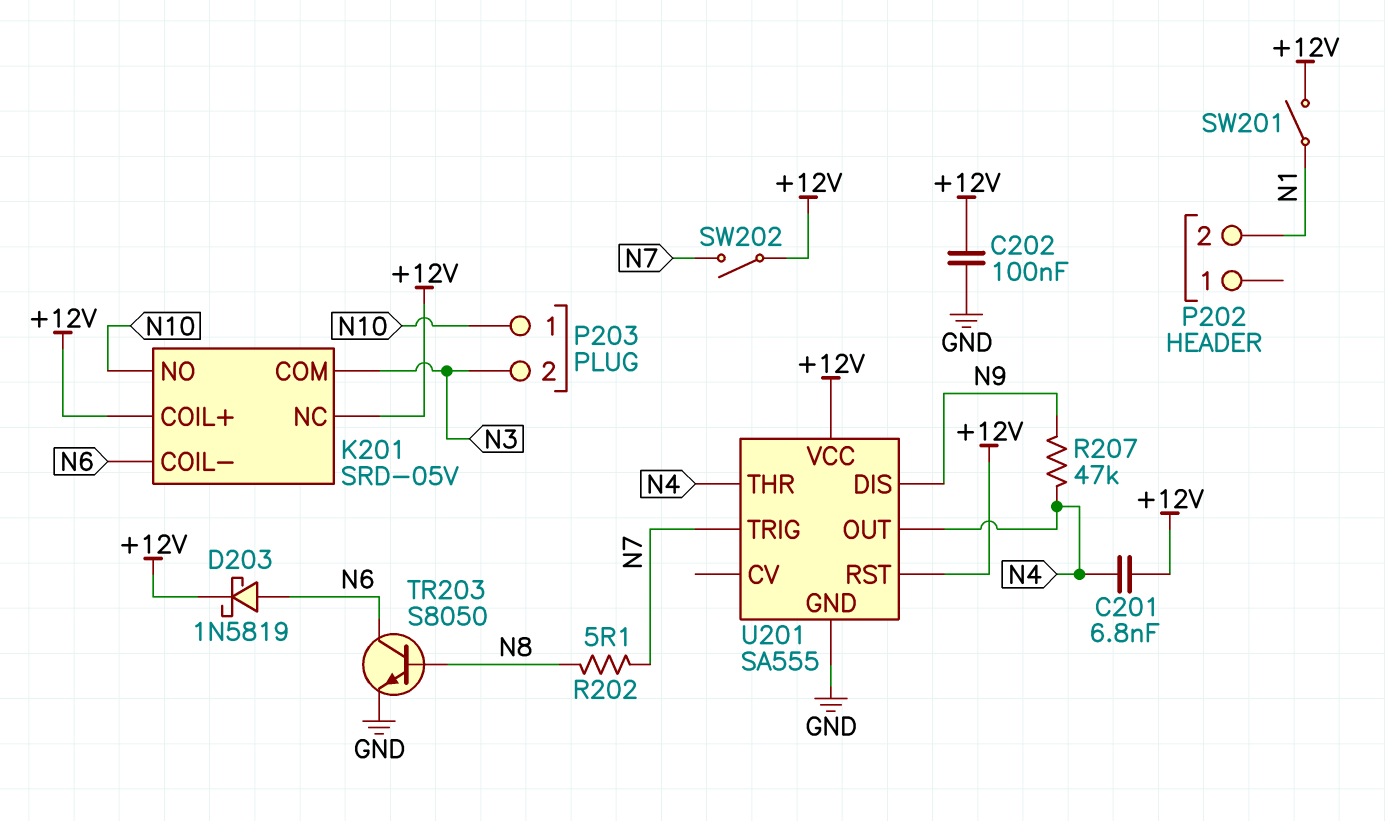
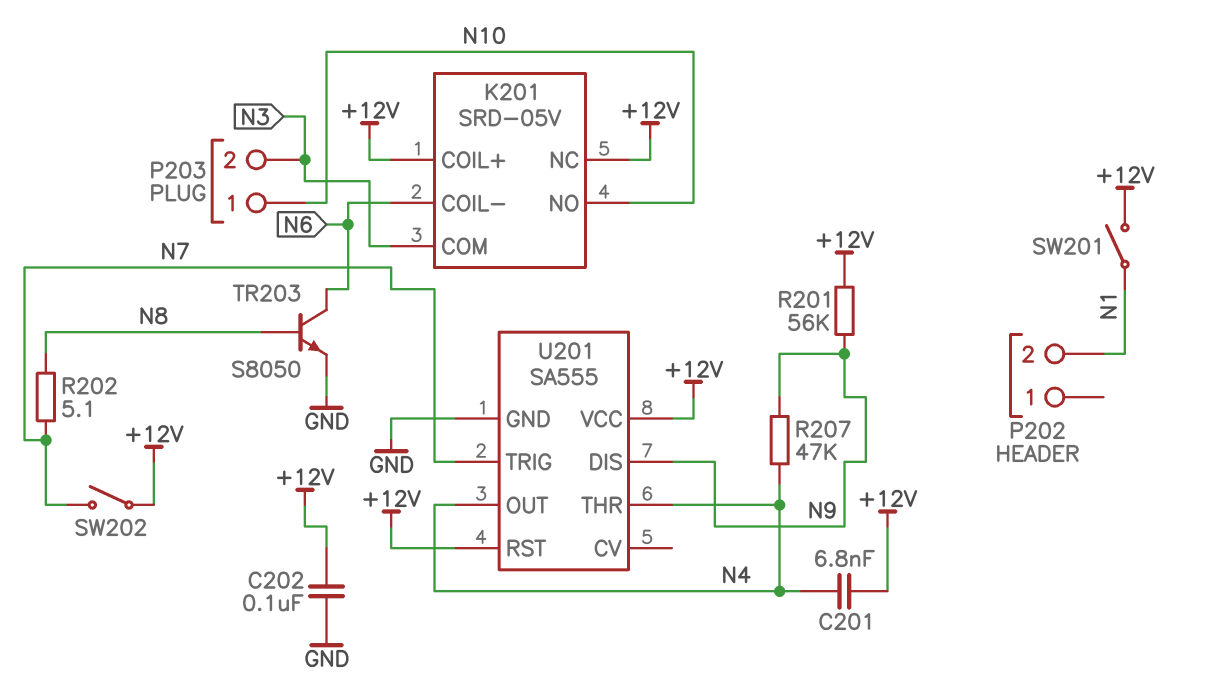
D203: schottky 1N5819 (A N6, K +12V) -> none
R201: none -> 56k (+12V, N9)

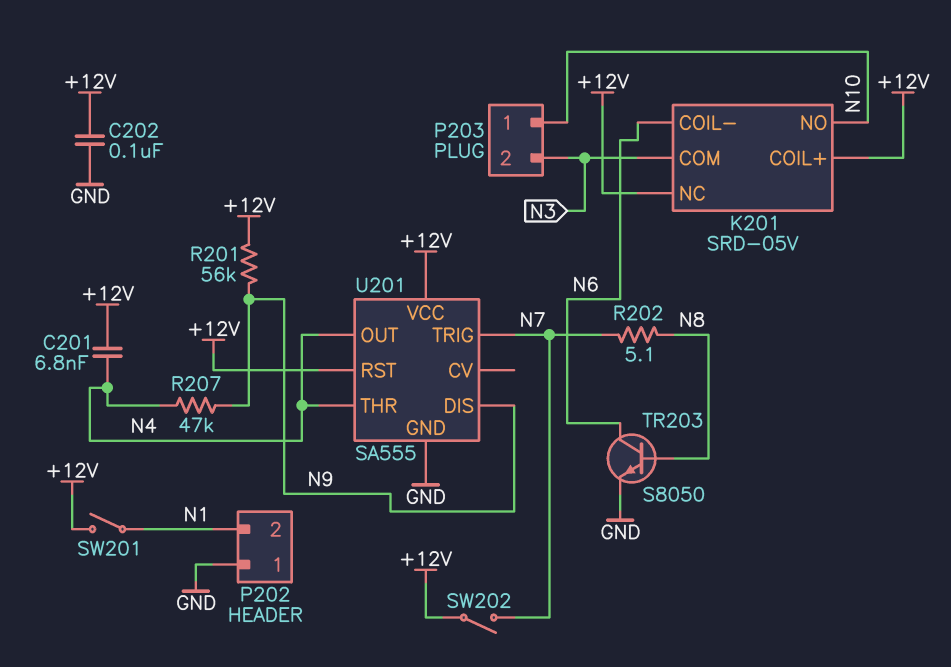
P202 pin 1: none -> GND

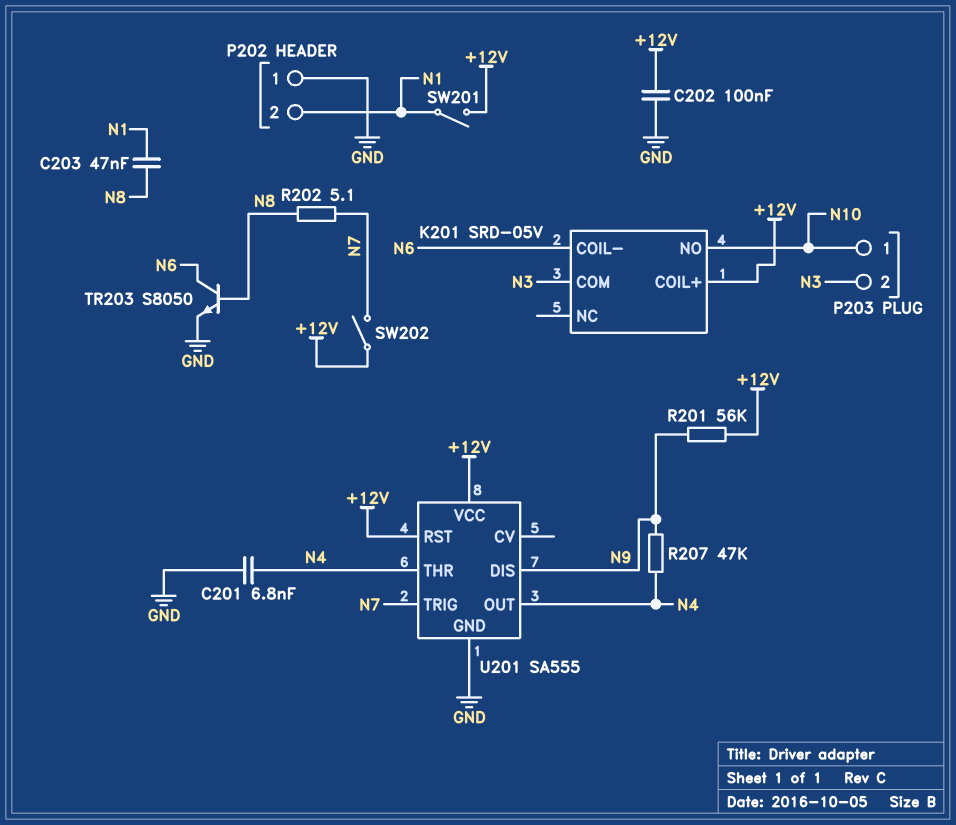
C201: 6.8nF (+12V, N4) -> 6.8nF (GND, N4)
C203: none -> 47nF (N1, N8)
K201 pin NC: +12V -> none

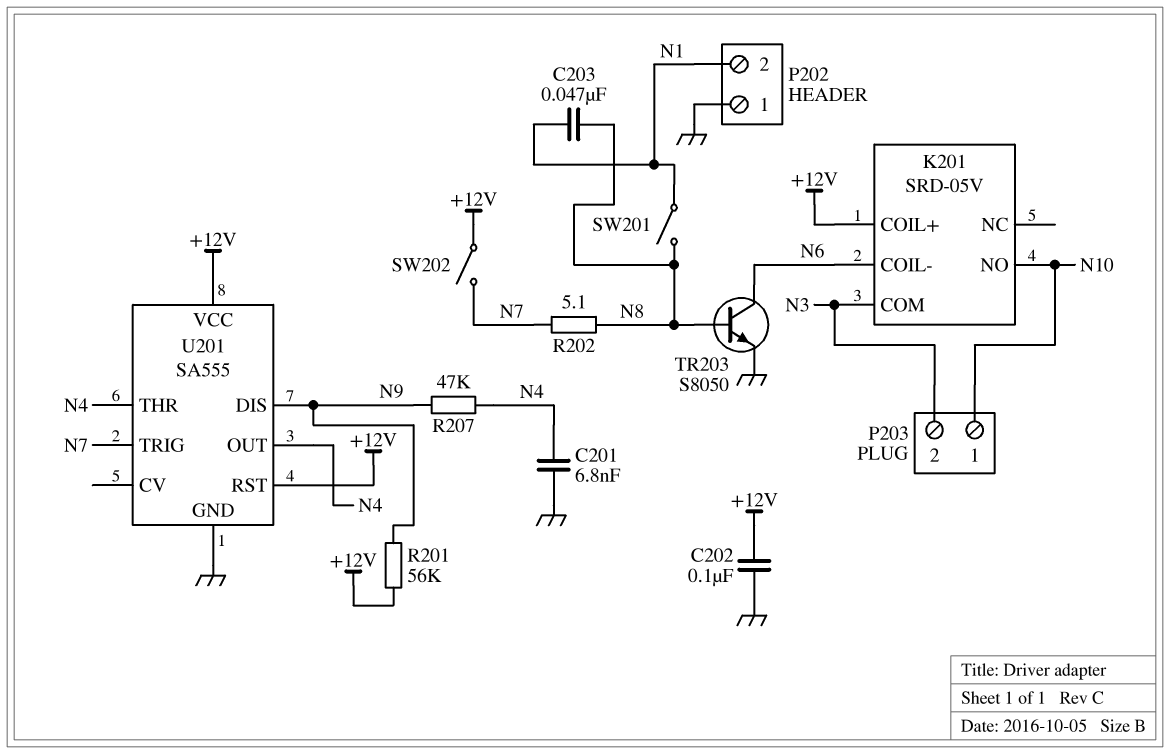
SW201: switch (+12V, N1) -> switch (N1, N8)

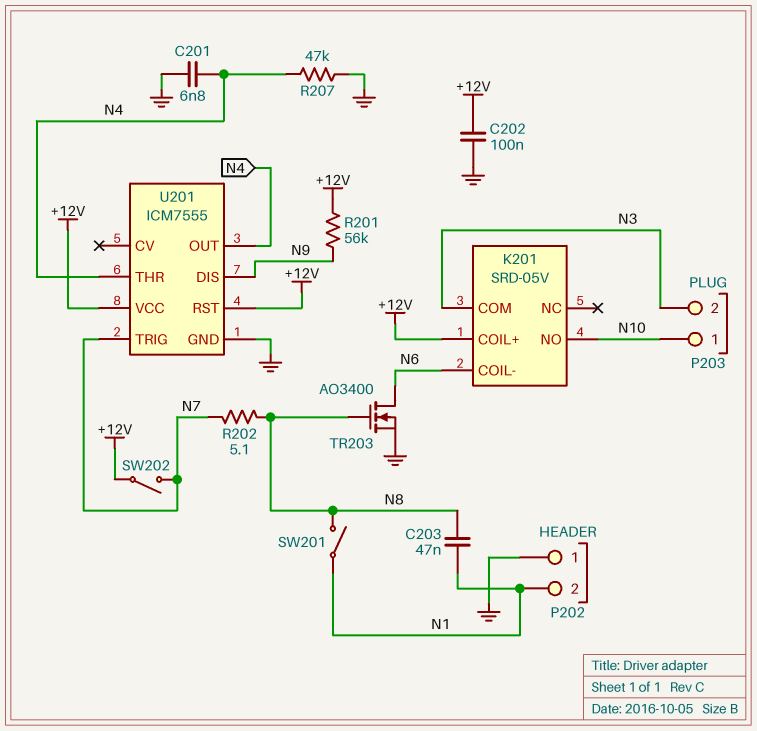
R207: 47k (N4, N9) -> 47k (GND, N4)
TR203: NPN S8050 (B N8, C N6, E GND) -> NMOS AO3400 (G N8, D N6, S GND)
U201: SA555 -> ICM7555

